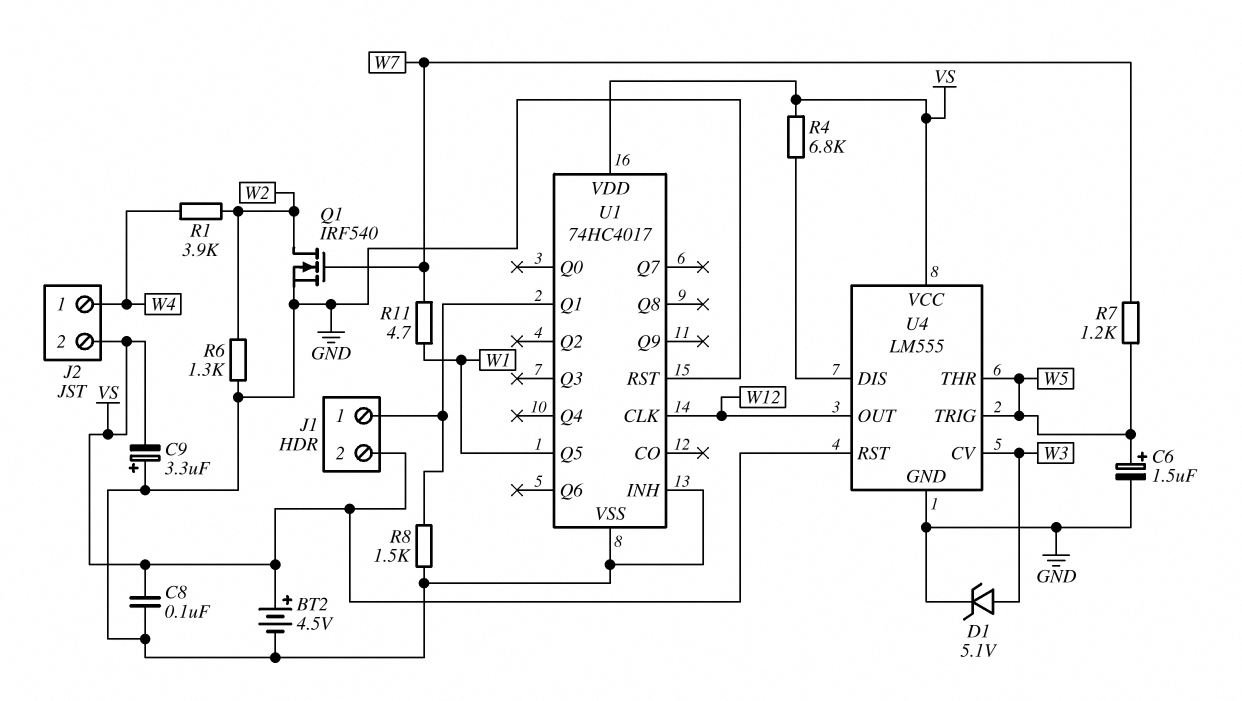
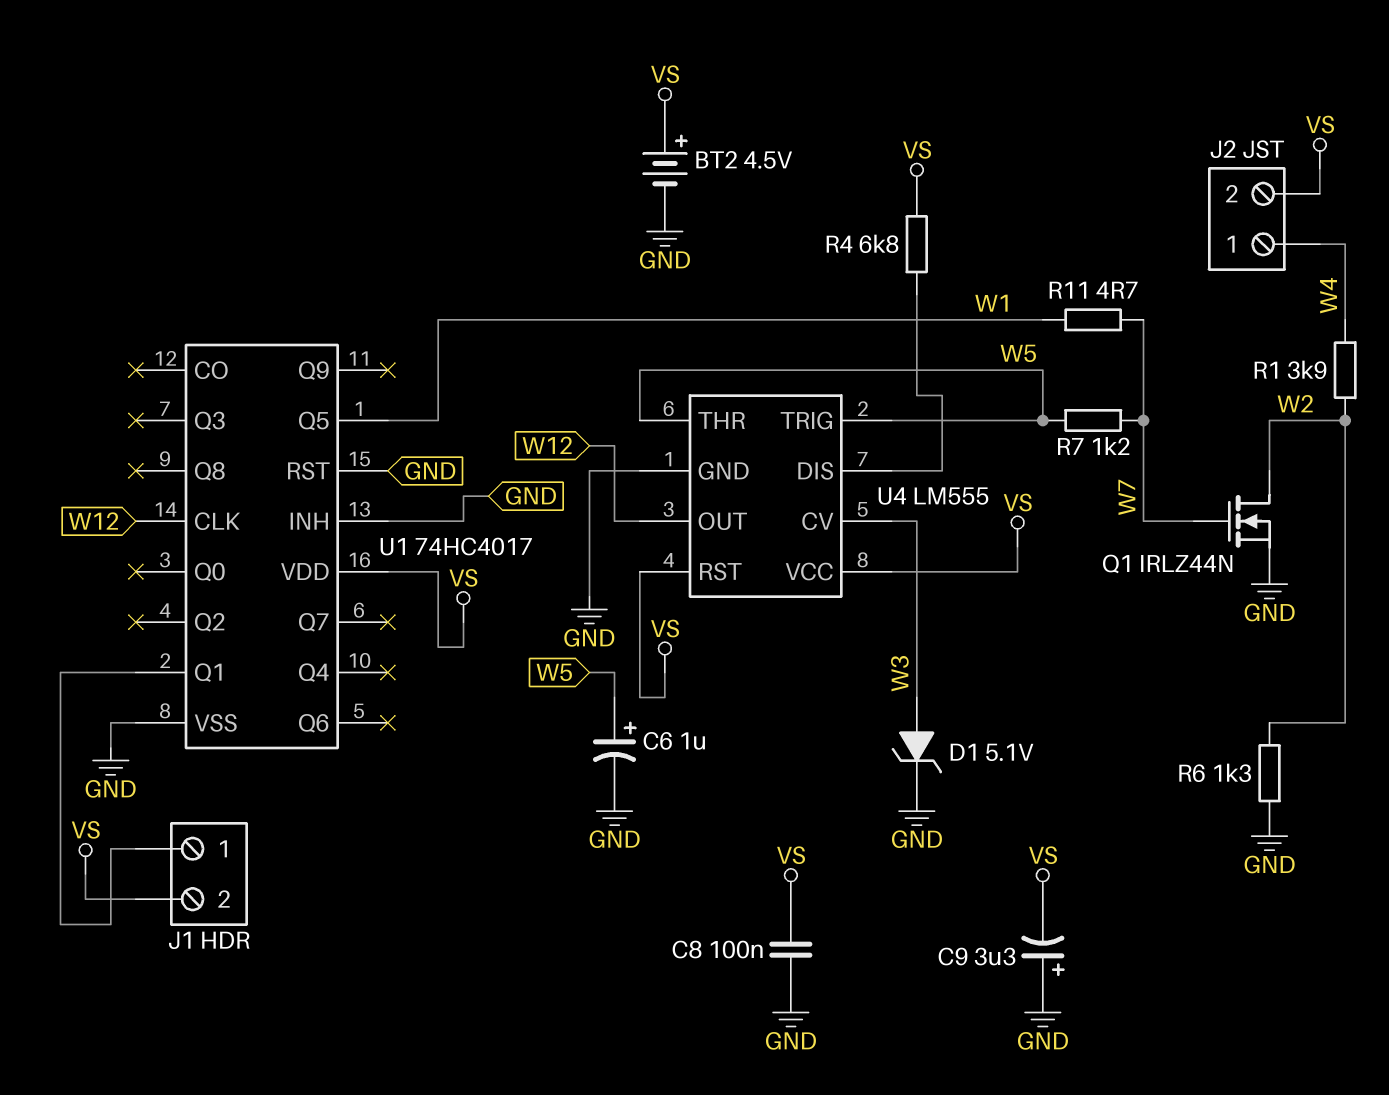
C6: 1.5uF (plus W5, minus GND) -> 1uF (plus W5, minus GND)
Q1: NMOS IRF540 (G W7, D W2, S GND) -> NMOS IRLZ44N (G W7, D W2, S GND)
R8: 1.5k (GND, J1/1) -> none

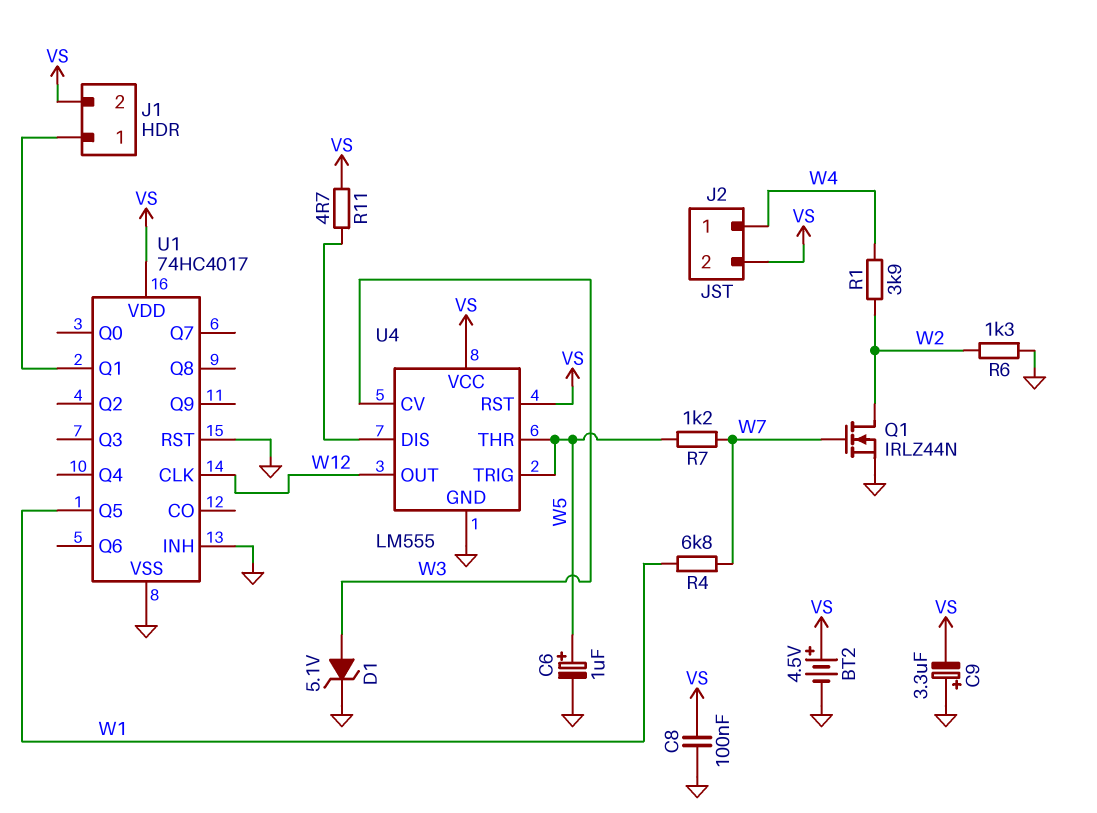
R4: 6.8k (U4/DIS, VS) -> 6.8k (W1, W7)
R11: 4.7 (W1, W7) -> 4.7 (U4/DIS, VS)

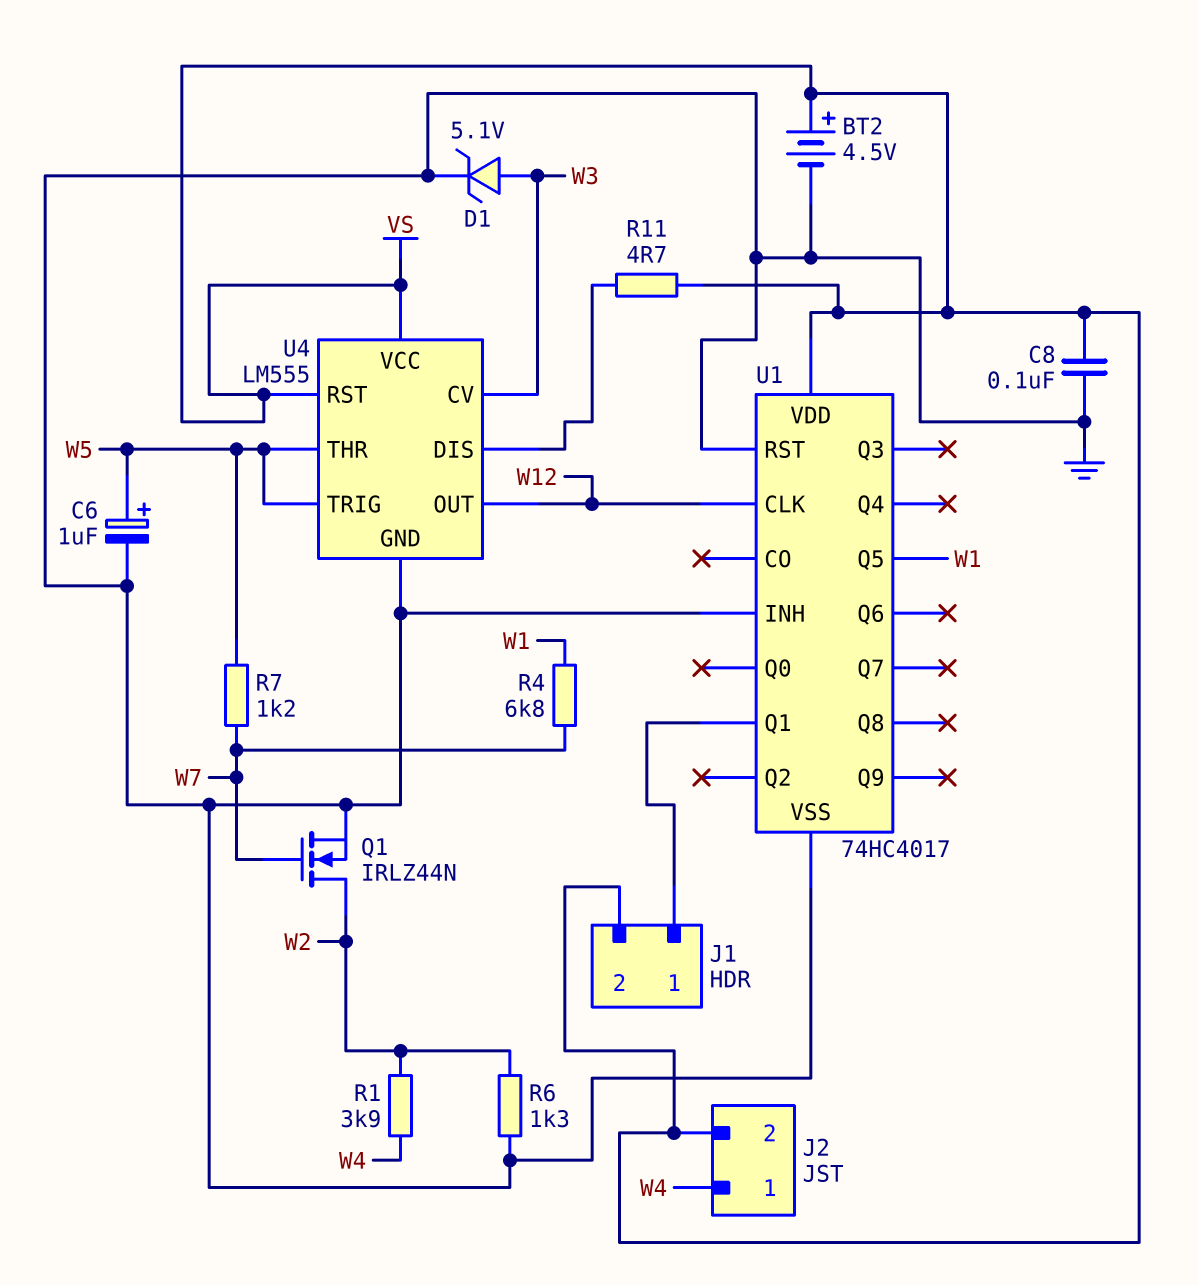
C9: 3.3uF (plus GND, minus VS) -> none

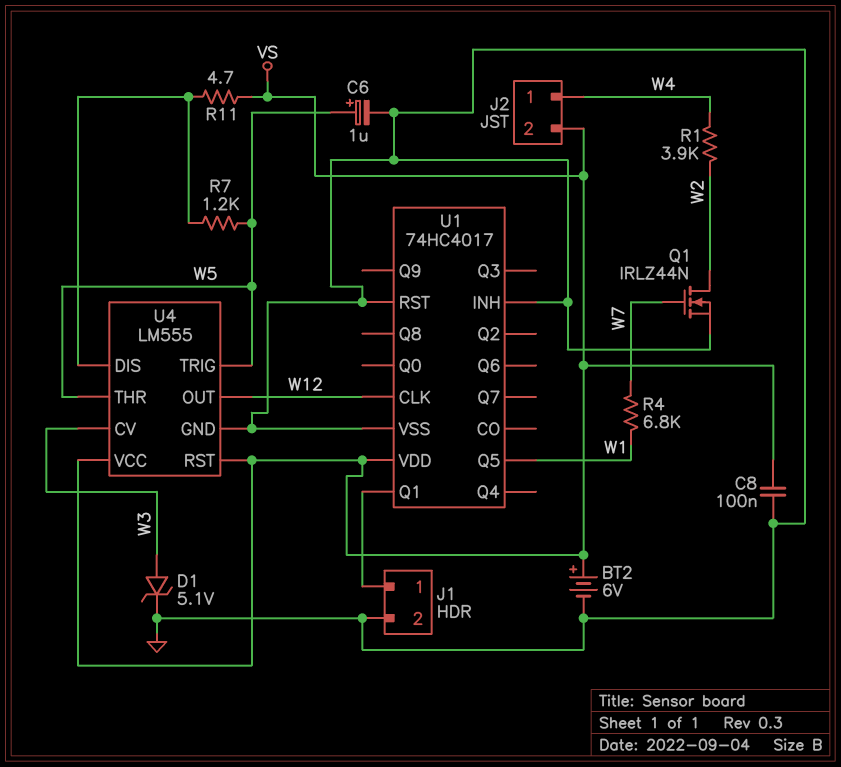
BT2: 4.5V (plus VS, minus GND) -> 6V (plus VS, minus GND)
J1 pin 2: VS -> GND
R6: 1.3k (GND, W2) -> none
R7: 1.2k (W5, W7) -> 1.2k (U4/DIS, W5)

